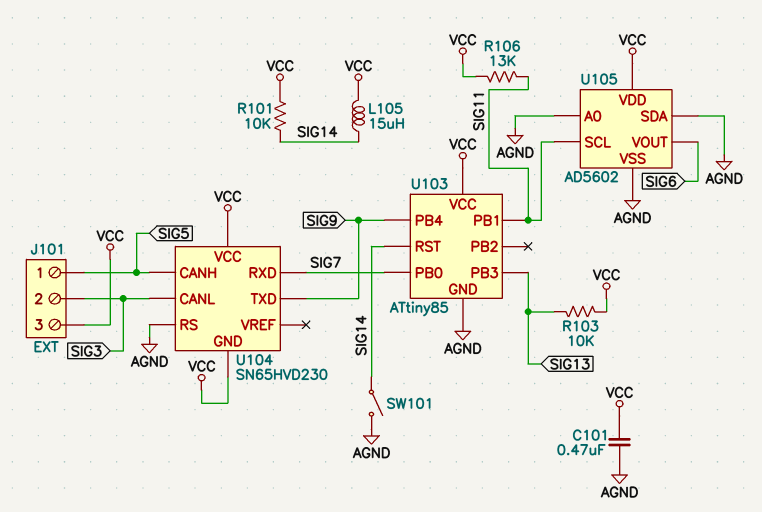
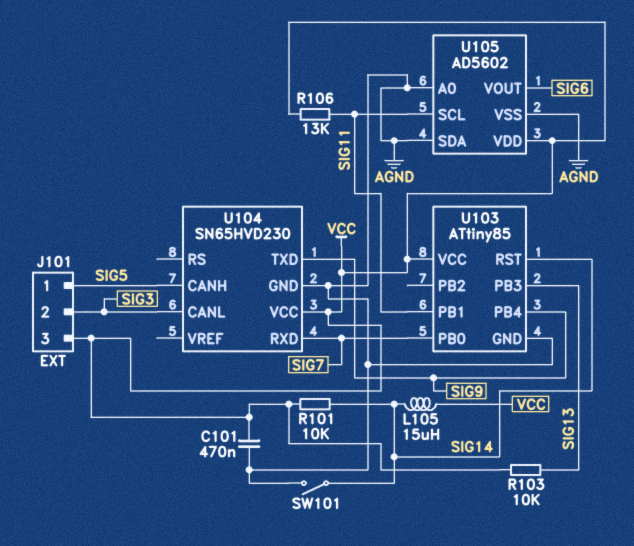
U104 pin GND: VCC -> AGND
U104 pin RS: AGND -> none

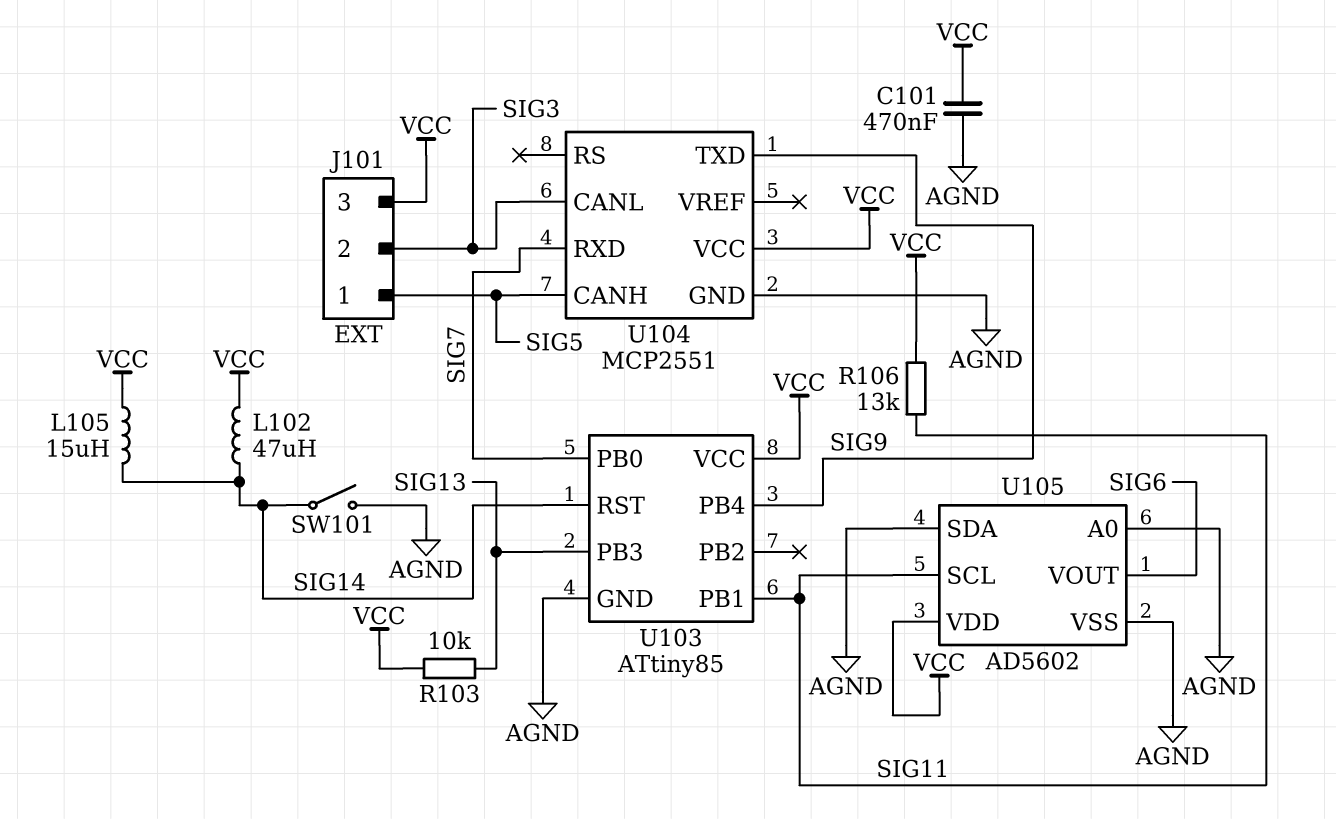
L102: none -> 47uH (SIG14, VCC)
R101: 10k (SIG14, VCC) -> none
U104: SN65HVD230 -> MCP2551

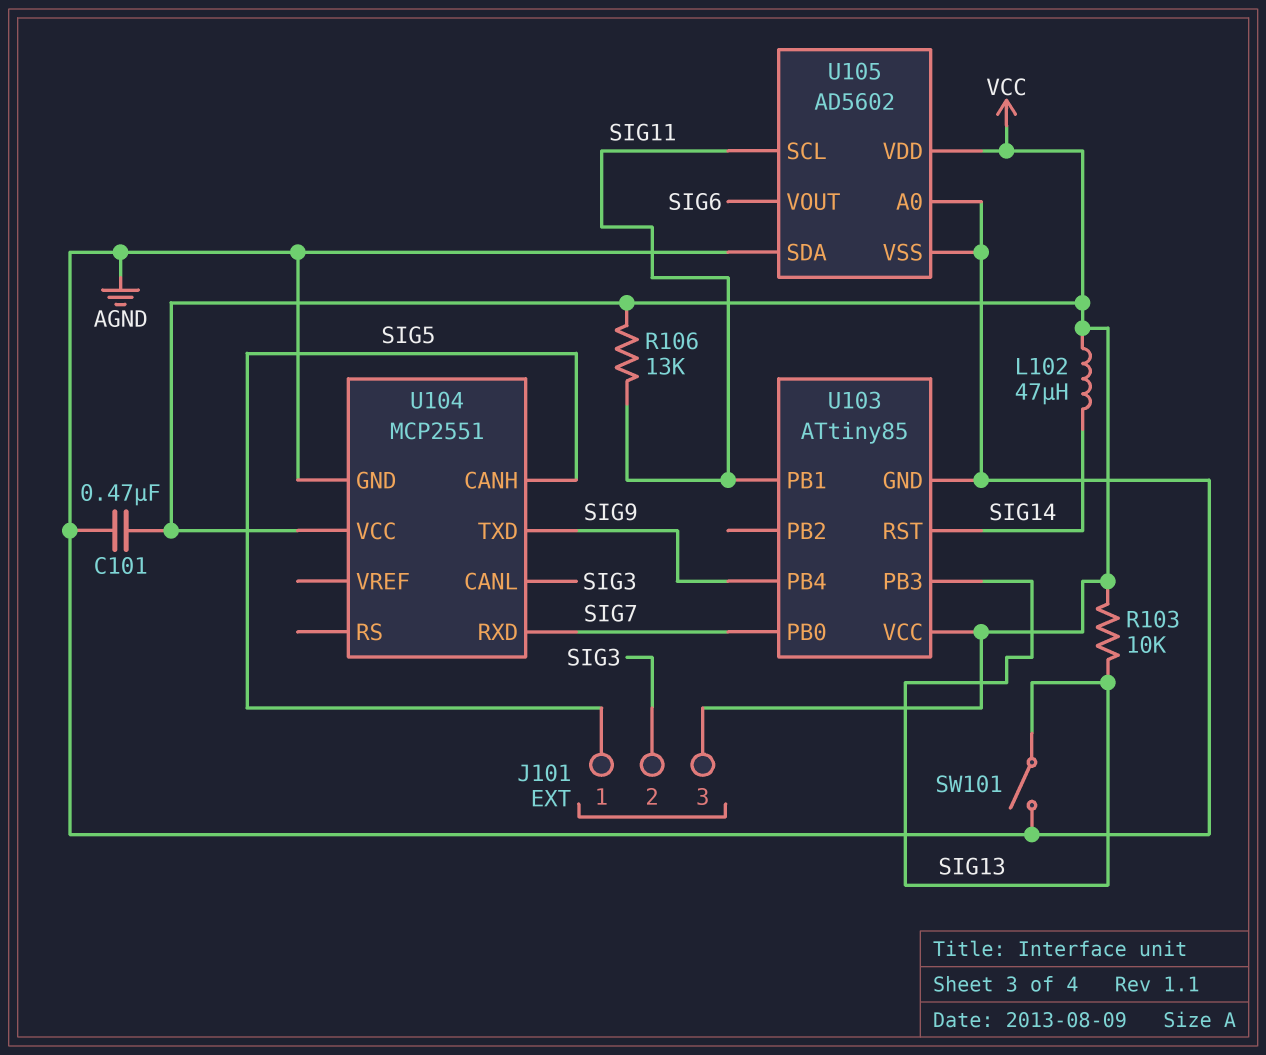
L105: 15uH (SIG14, VCC) -> none
SW101: switch (AGND, SIG14) -> switch (AGND, SIG13)

